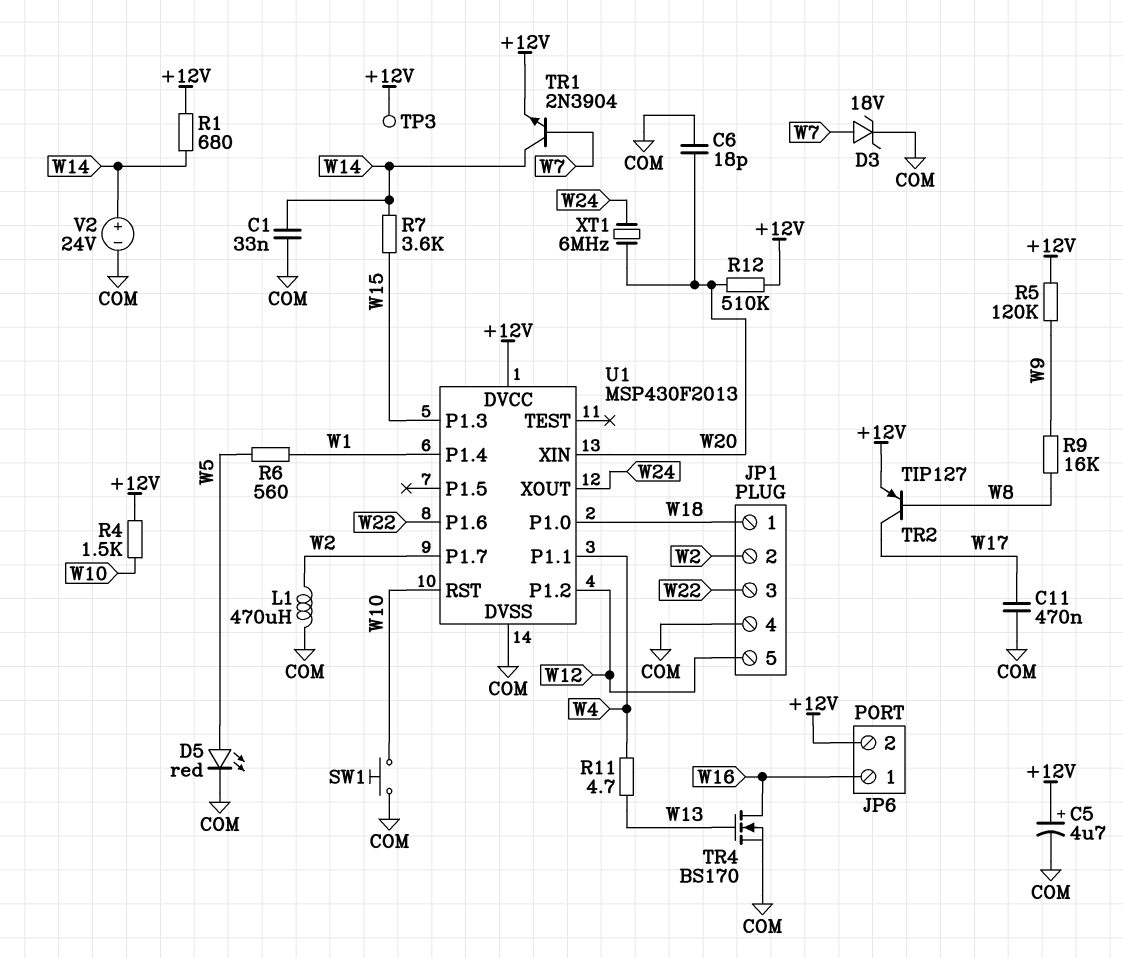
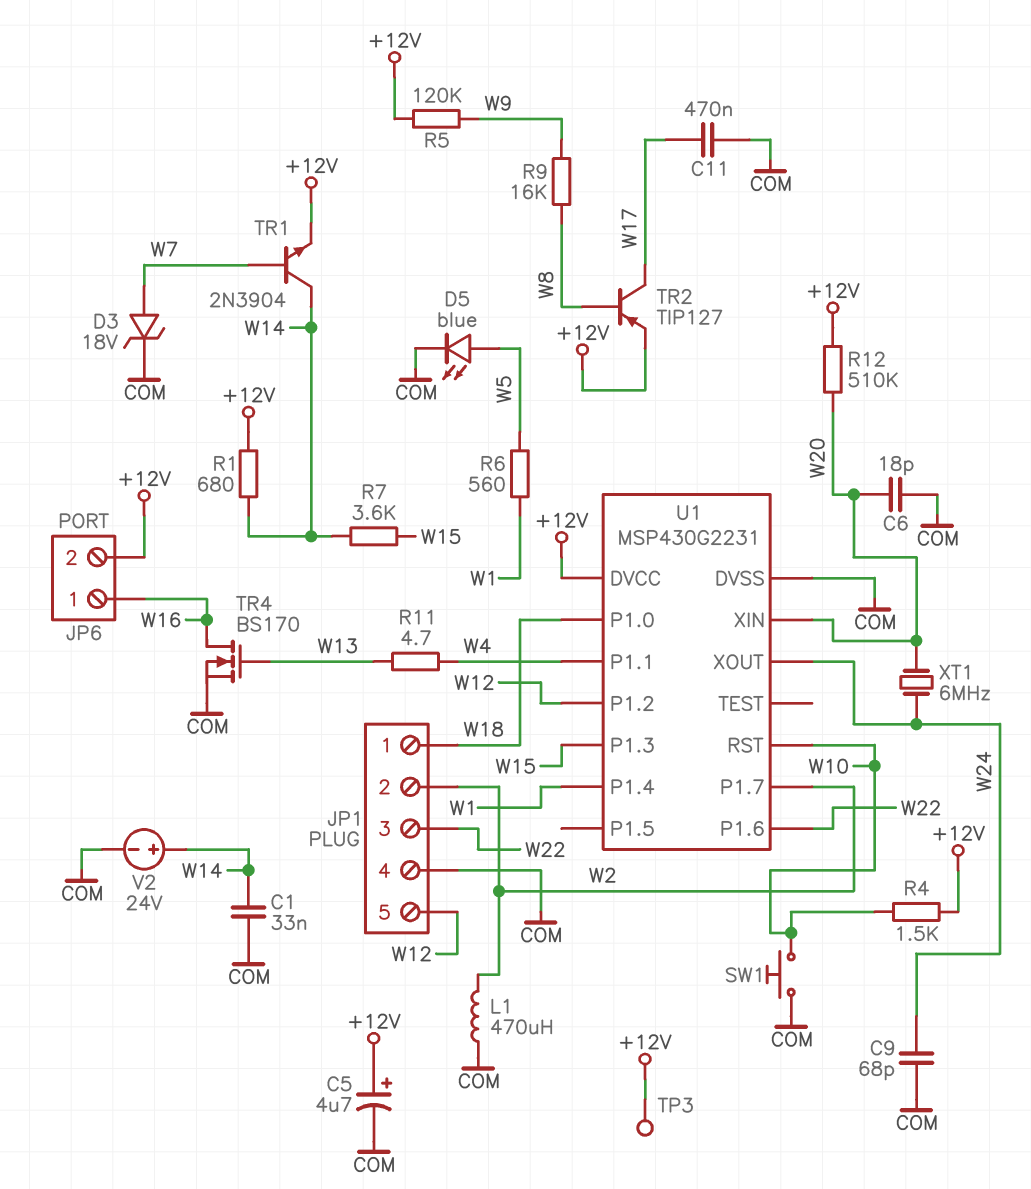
C9: none -> 68pF (COM, W24)
D5: LED red (A W5, K COM) -> LED blue (A W5, K COM)
U1: MSP430F2013 -> MSP430G2231

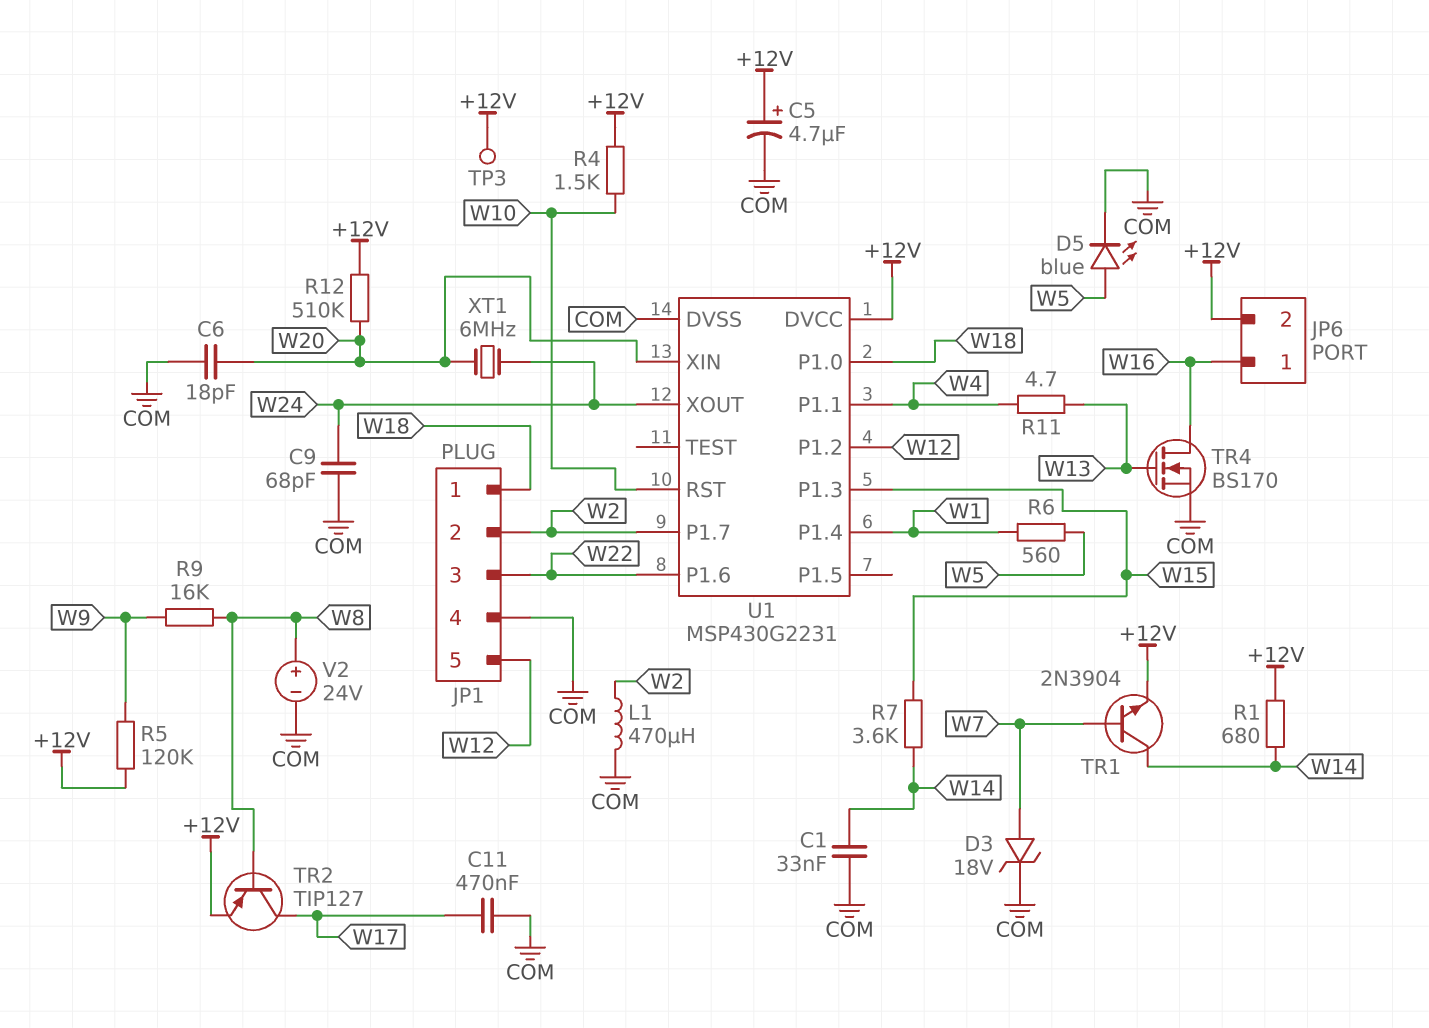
SW1: button (COM, W10) -> none
V2: 24V (plus W14, minus COM) -> 24V (plus W8, minus COM)

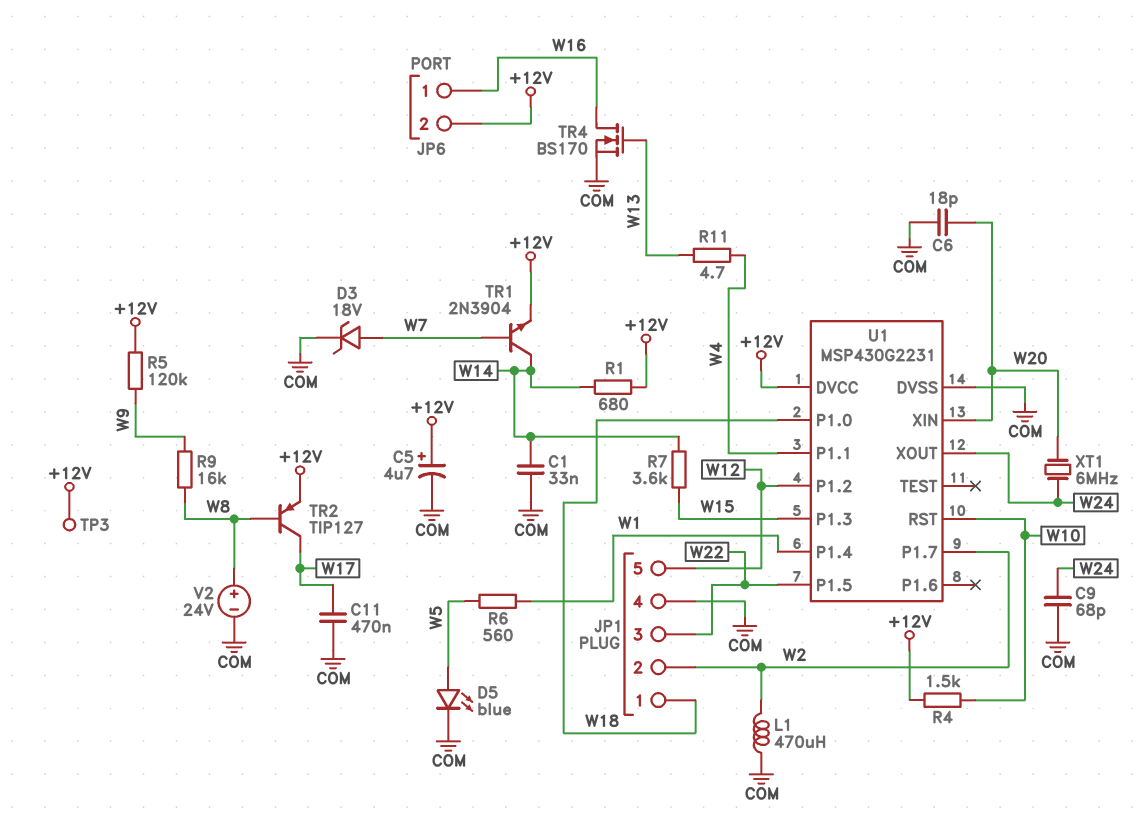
R12: 510k (+12V, W20) -> none
U1 pin P1.5: none -> W22
U1 pin P1.6: W22 -> none

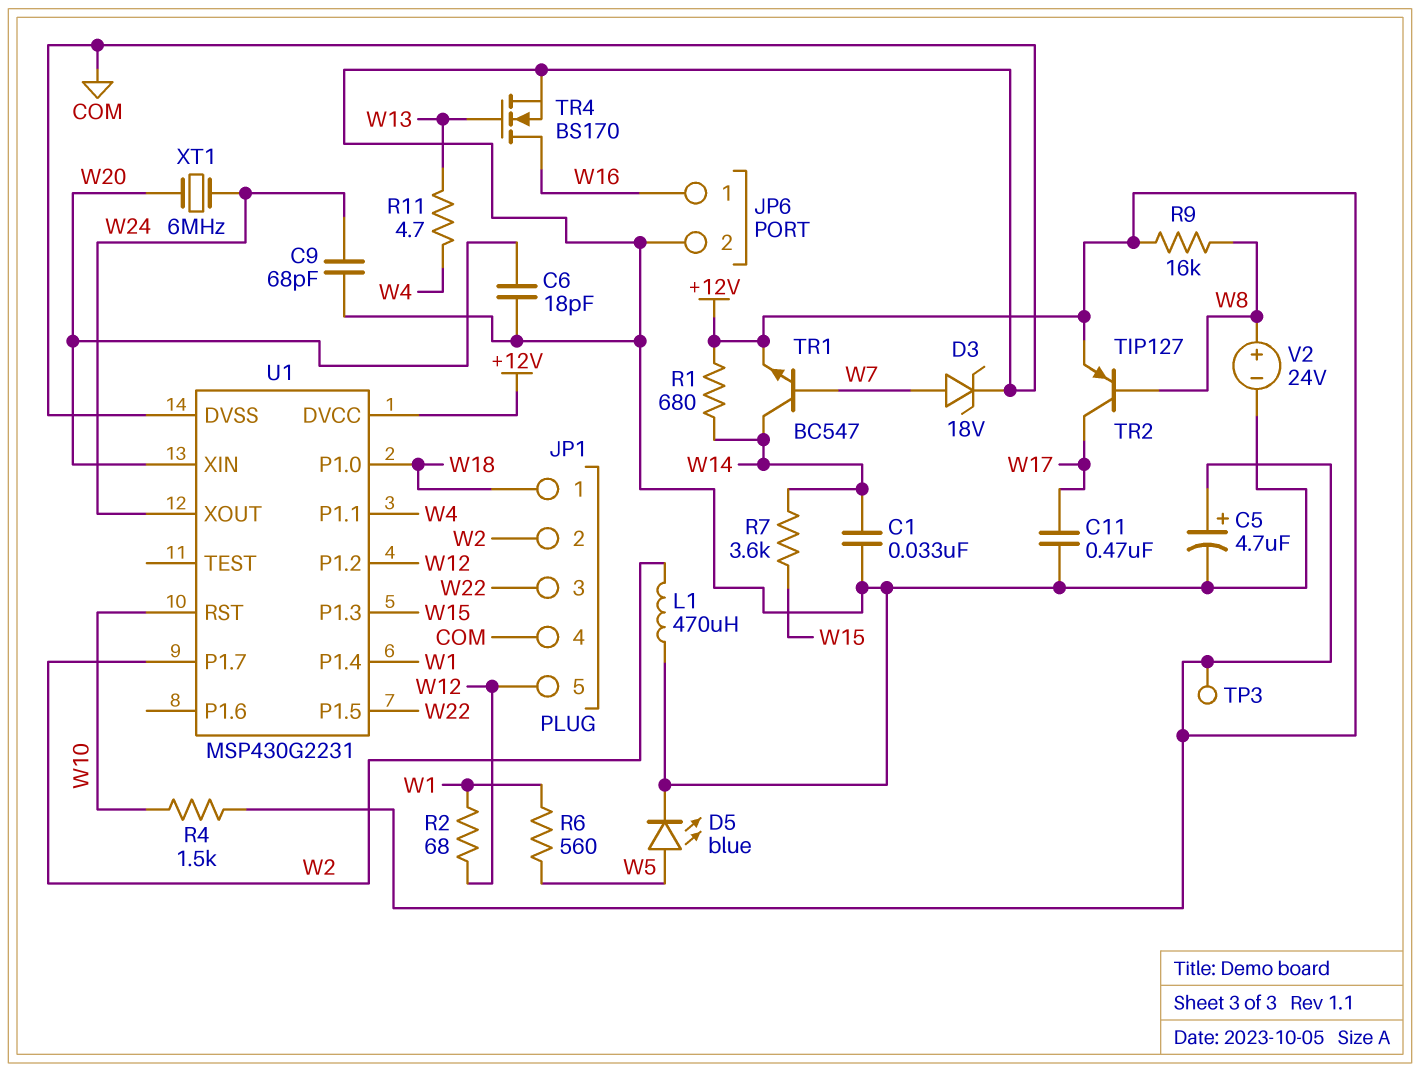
JP6 pin 2: +12V -> COM
R2: none -> 68 (W1, W12)
R5: 120k (+12V, W9) -> none
R9: 16k (W8, W9) -> 16k (+12V, W8)
TR1: NPN 2N3904 (B W7, C W14, E +12V) -> NPN BC547 (B W7, C W14, E +12V)

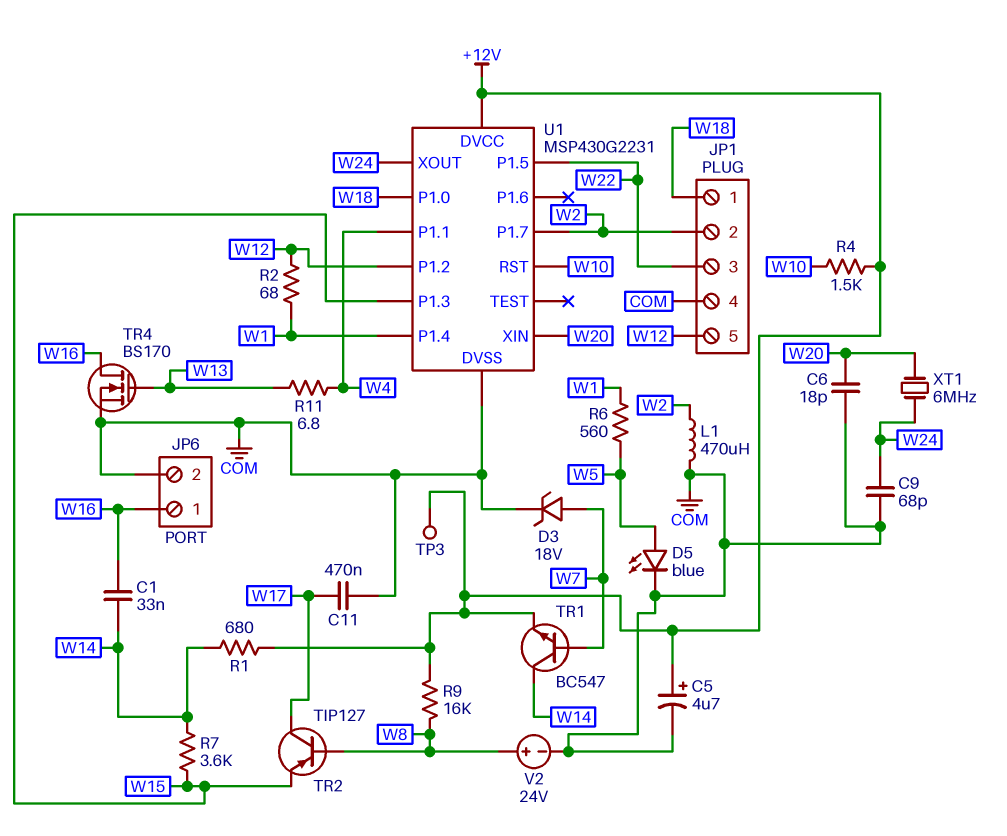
C1: 33nF (COM, W14) -> 33nF (W14, W16)
R11: 4.7 (W4, W13) -> 6.8 (W4, W13)
TR2: PNP TIP127 (B W8, C W17, E +12V) -> PNP TIP127 (B W8, C W17, E W15)

